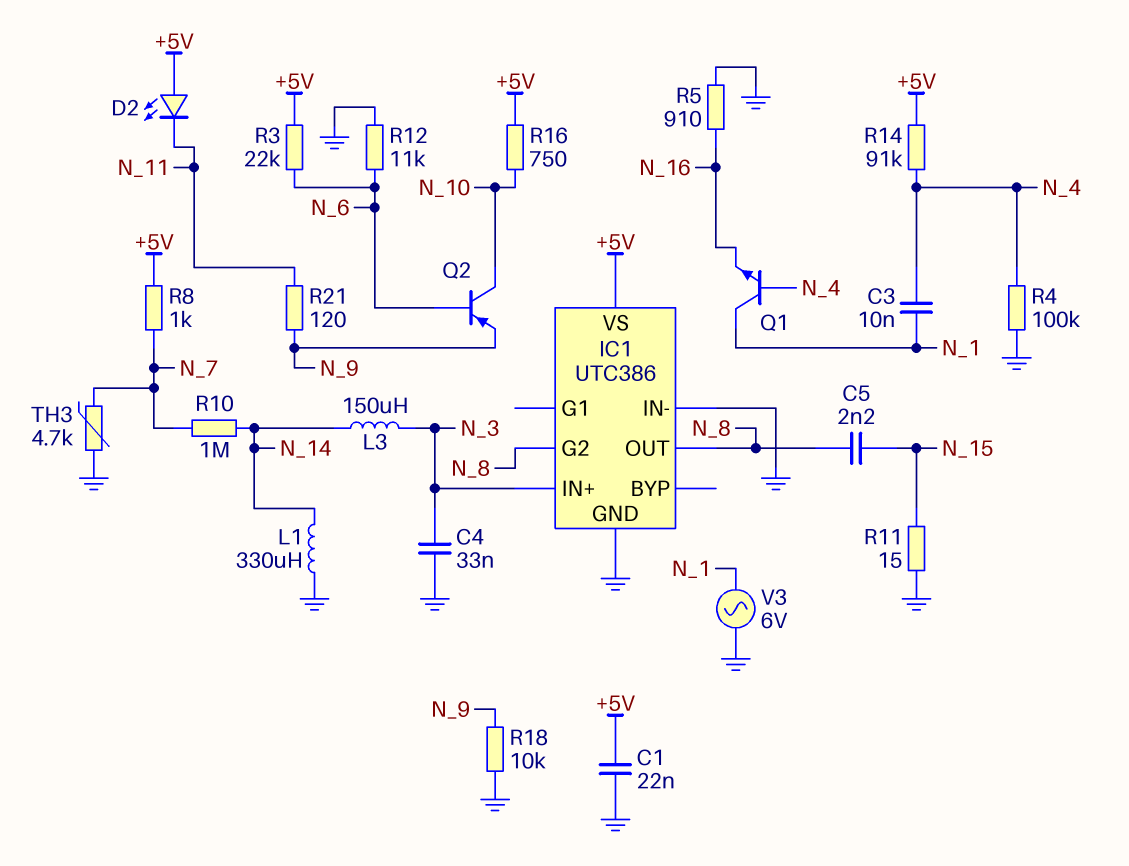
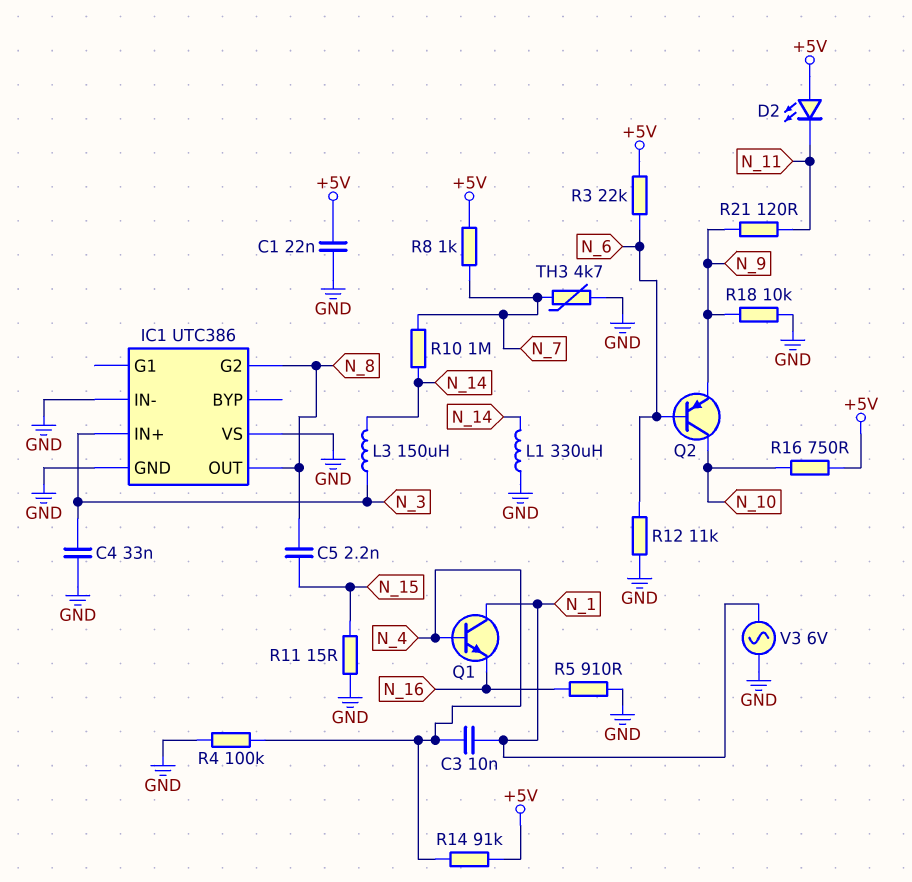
IC1 pin VS: +5V -> GND

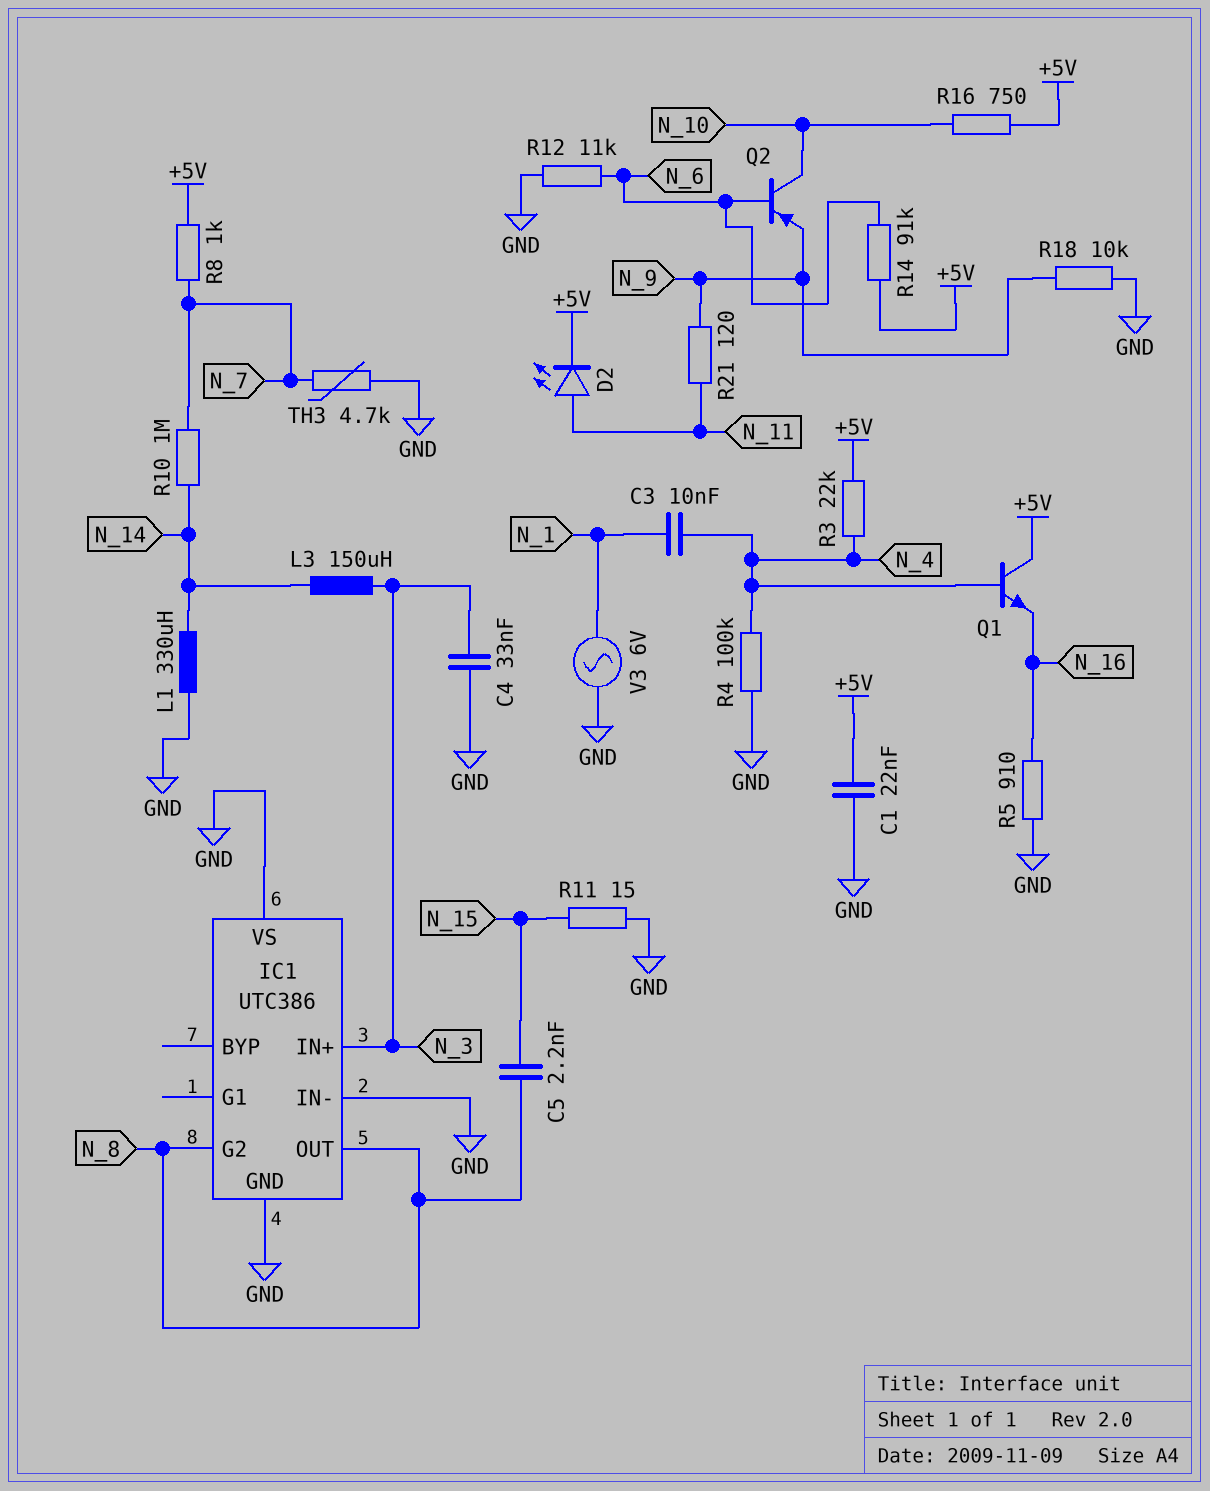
D2: LED (A +5V, K N_11) -> LED (A N_11, K +5V)
Q1: NPN (B N_4, C N_1, E N_16) -> NPN (B N_4, C +5V, E N_16)
R3: 22k (+5V, N_6) -> 22k (+5V, N_4)
R14: 91k (+5V, N_4) -> 91k (+5V, N_6)

